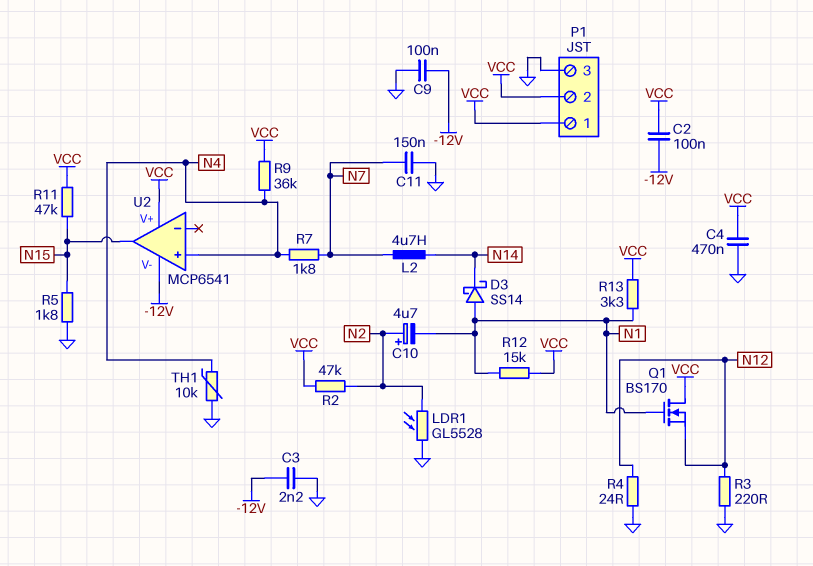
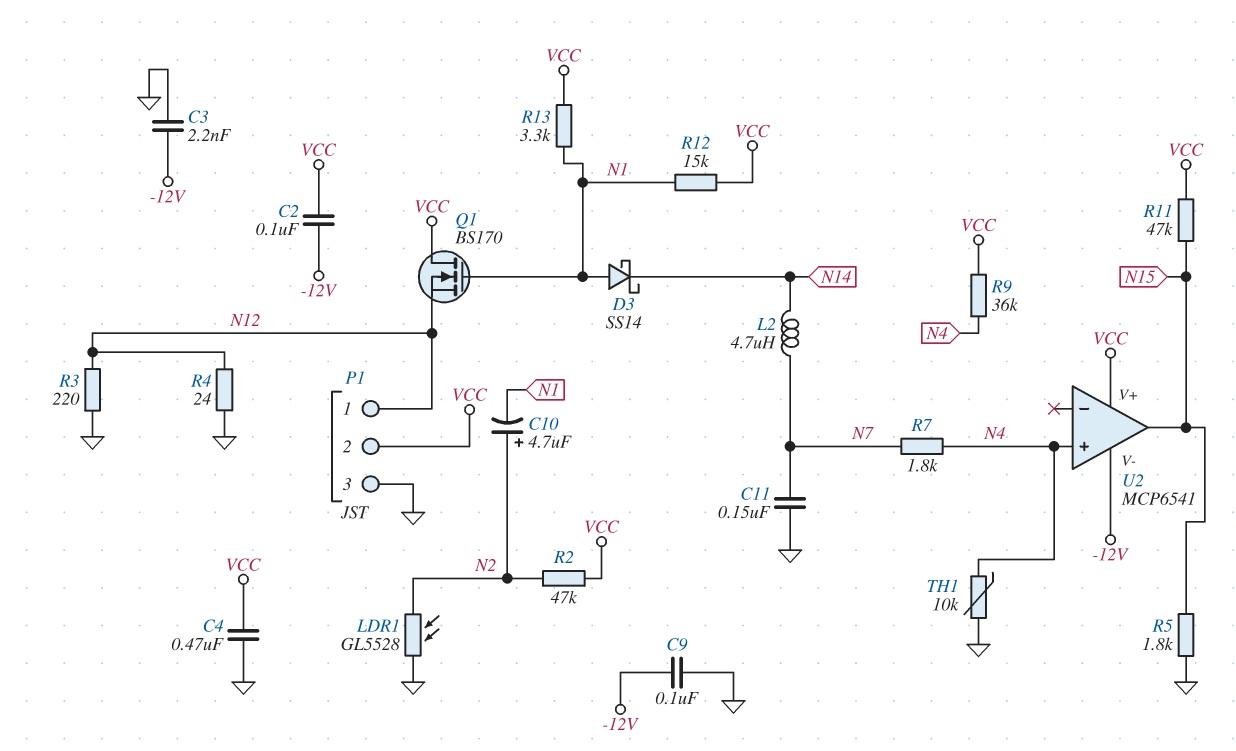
P1 pin 1: VCC -> N12

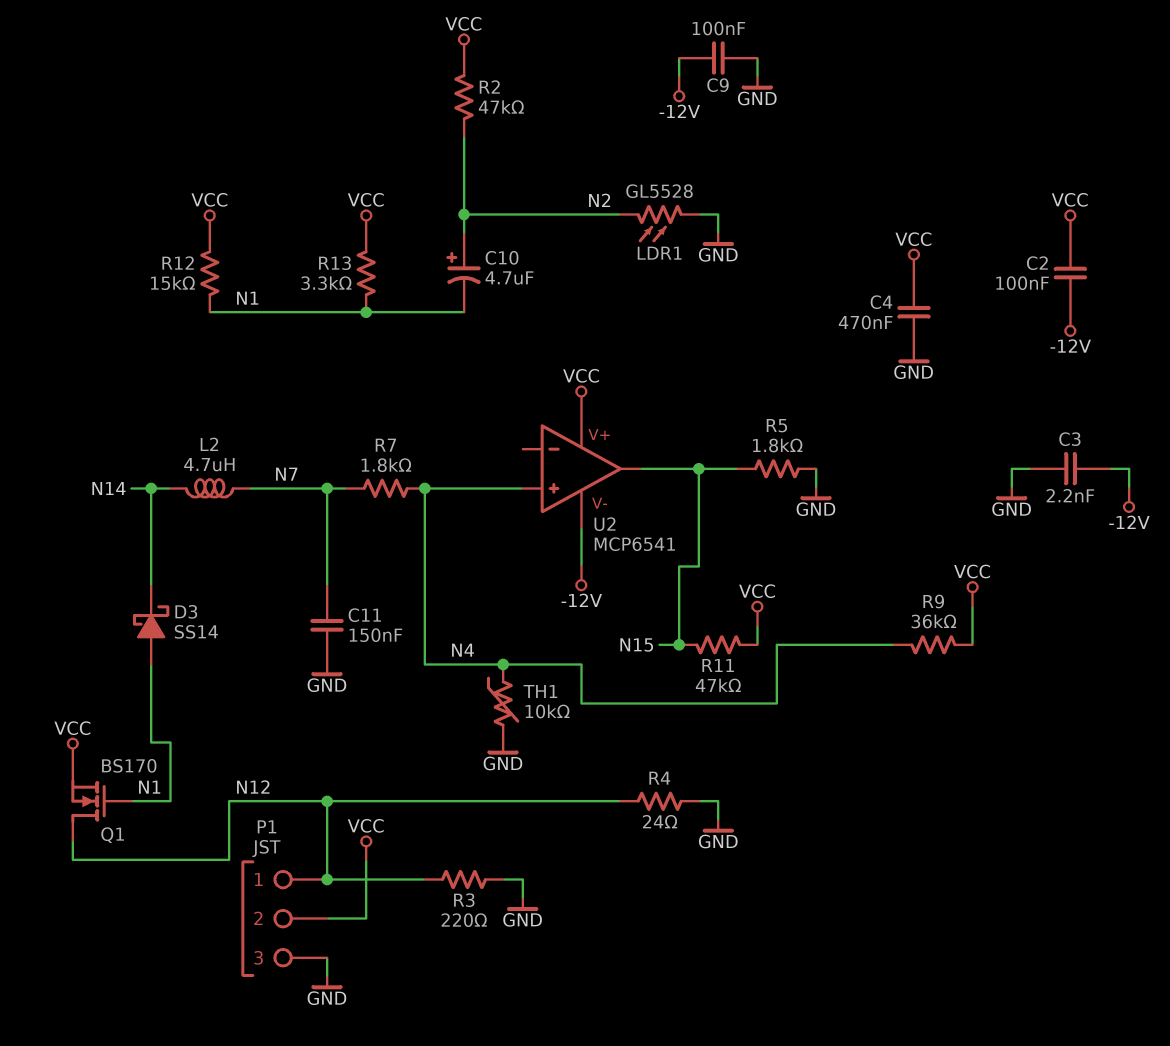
Q1: NMOS BS170 (G N1, D VCC, S N12) -> NMOS BS170 (G N1, D N12, S VCC)

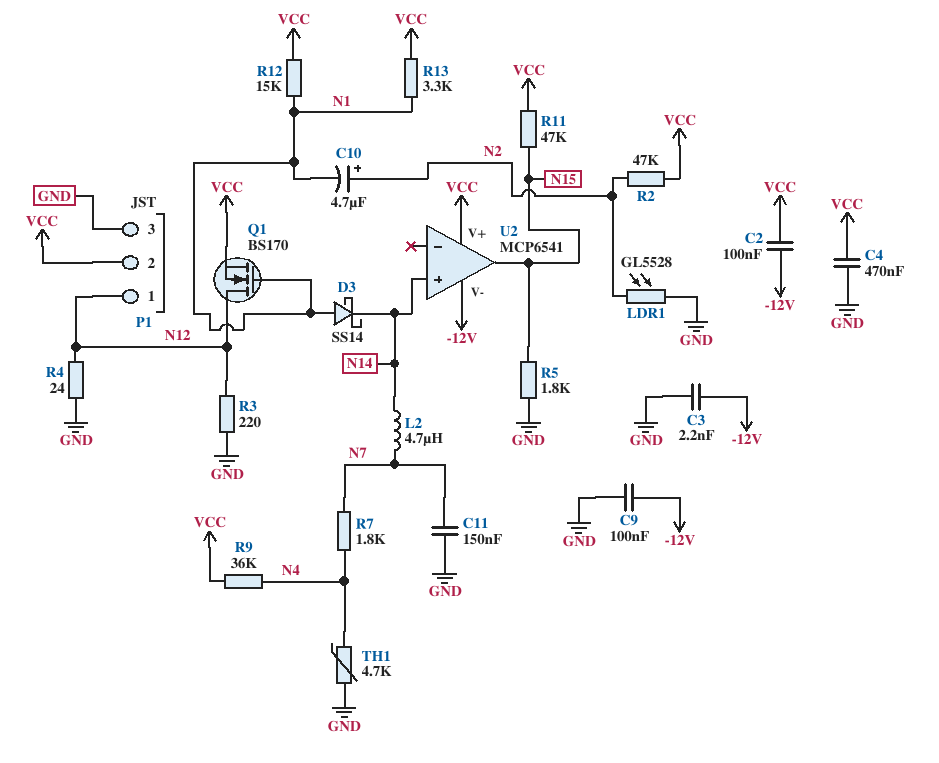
TH1: 10k (GND, N4) -> 4.7k (GND, N4)
U2 pin in+: N4 -> N14

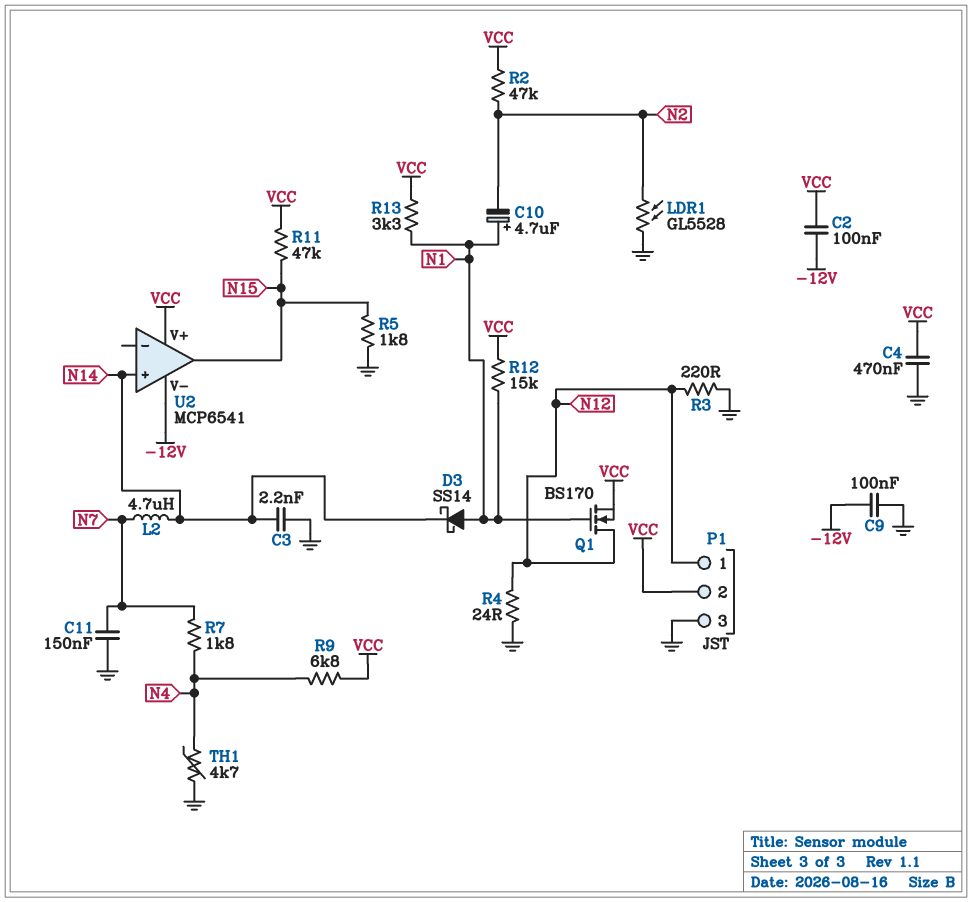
C3: 2.2nF (-12V, GND) -> 2.2nF (GND, N14)
C10: 4.7uF (plus N2, minus N1) -> 4.7uF (plus N1, minus N2)
R9: 36k (N4, VCC) -> 6.8k (N4, VCC)

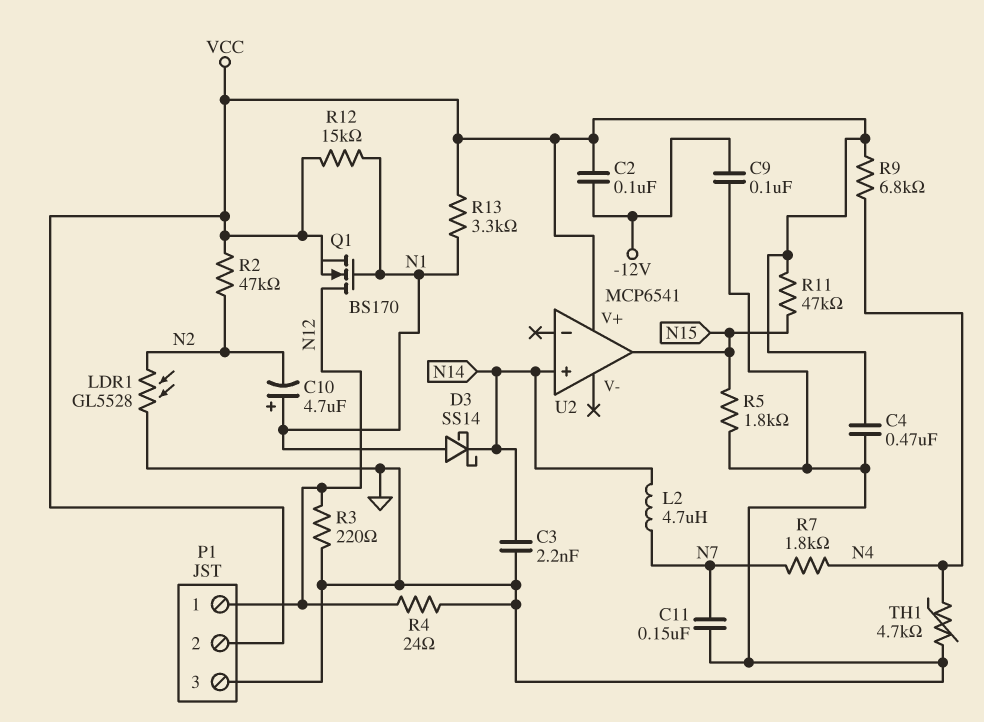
U2 pin V-: -12V -> none

